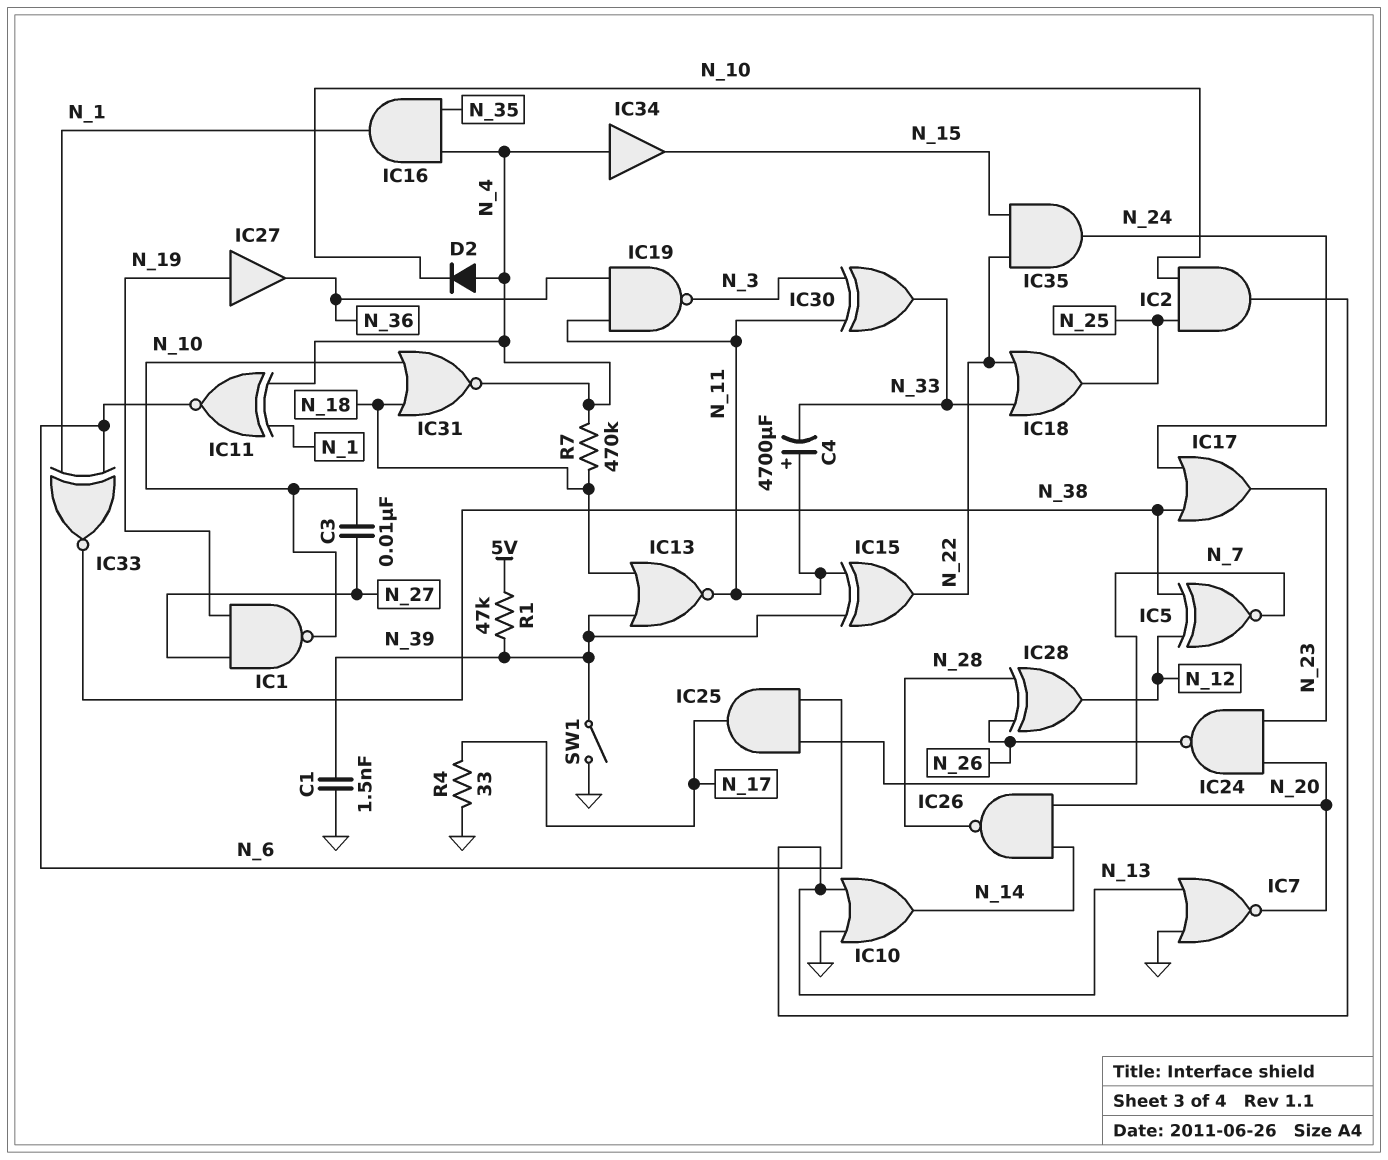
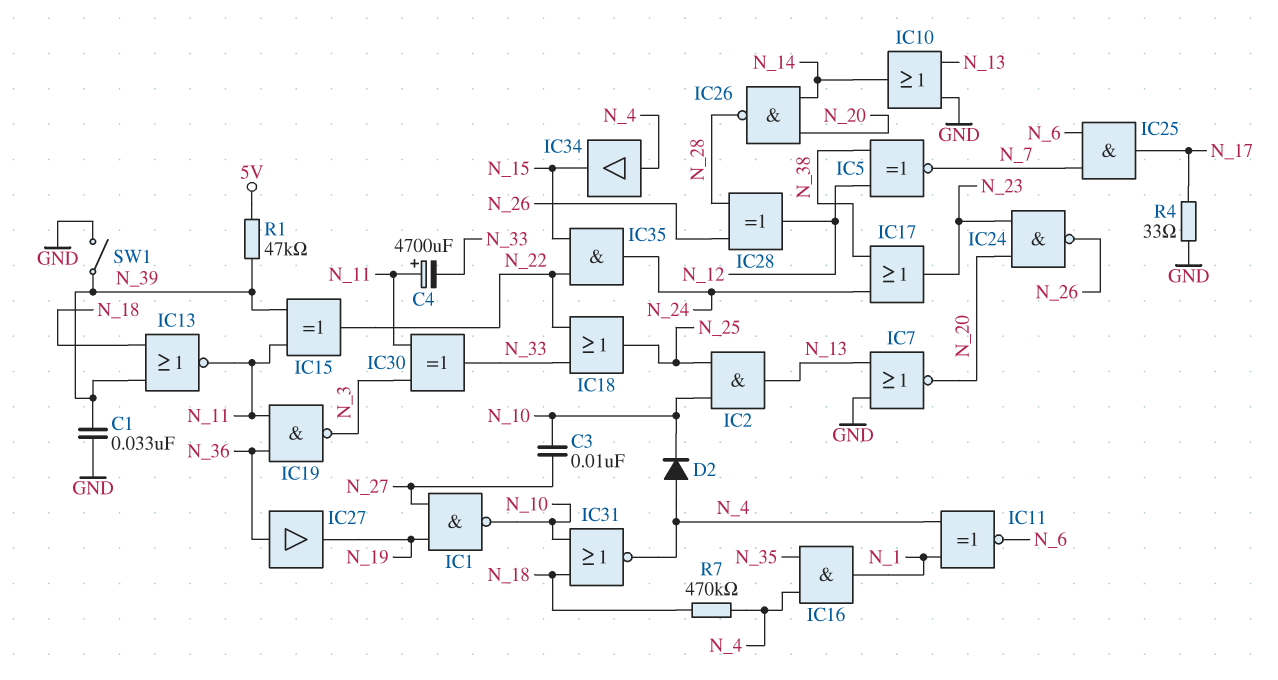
C1: 1.5nF (GND, N_39) -> 33nF (GND, N_39)
IC27: buffer (in N_19, out N_36) -> buffer (in N_36, out N_19)
IC33: XNOR (in N_1, in N_6, out N_38) -> none

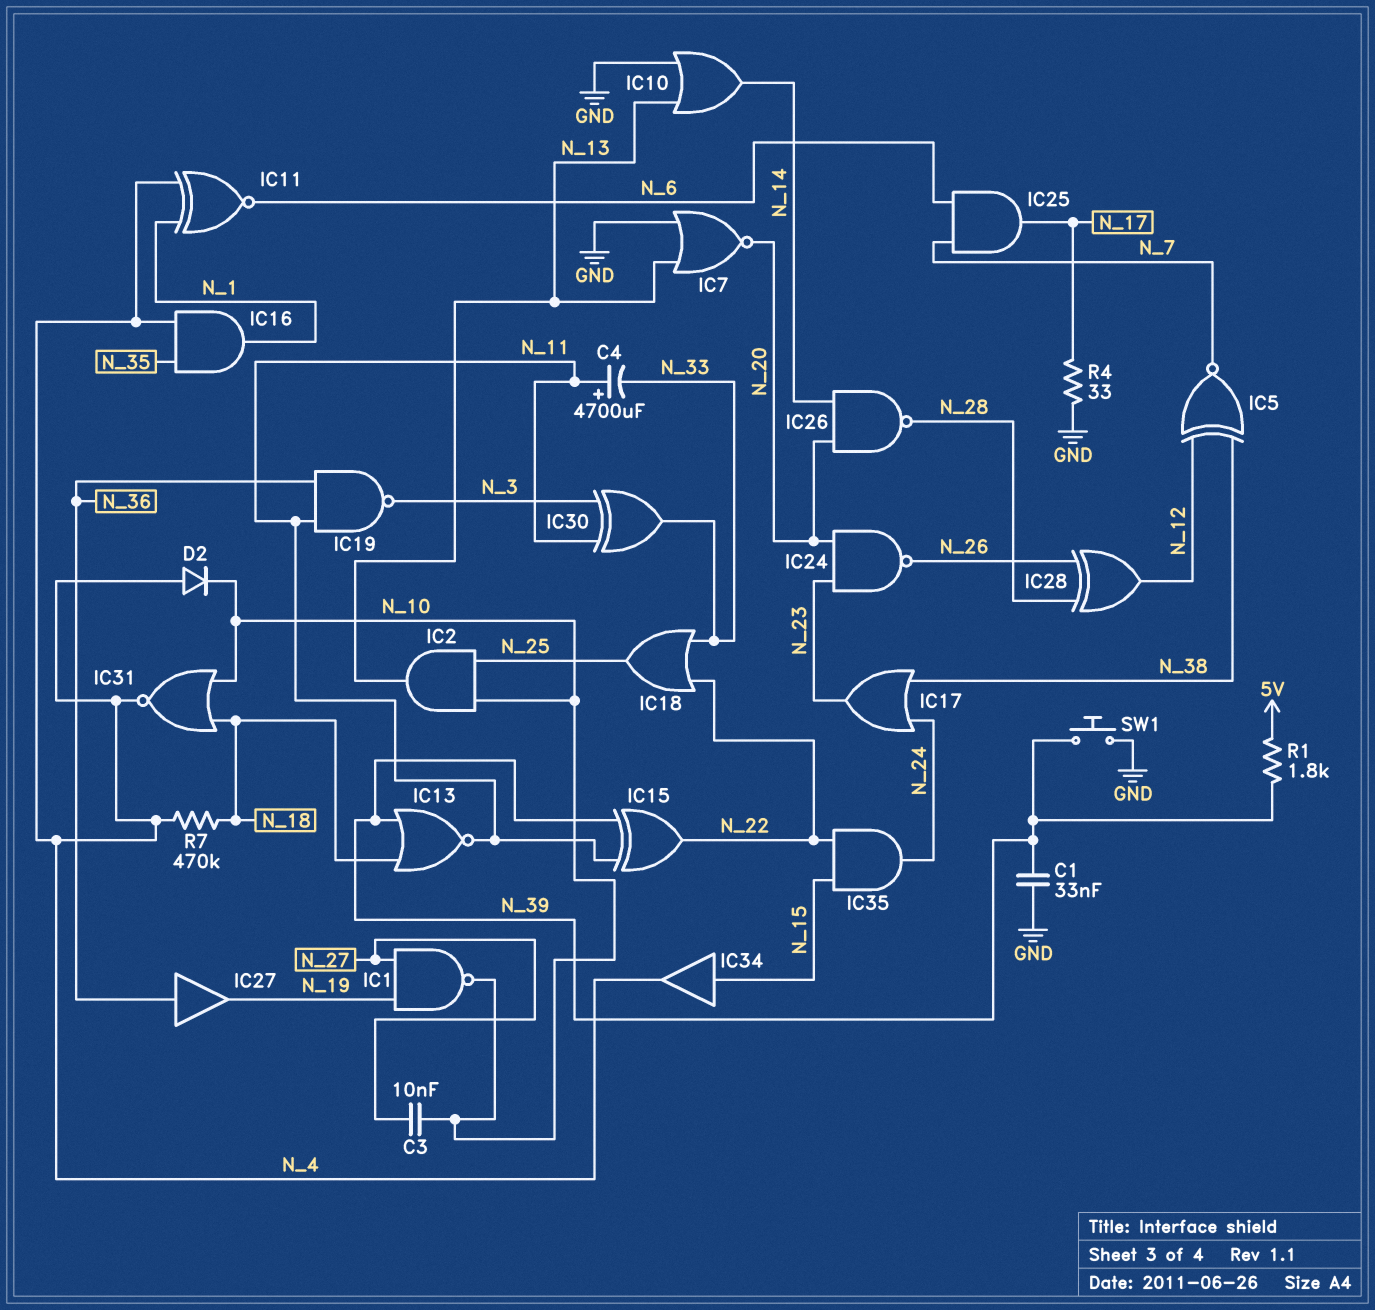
IC34: buffer (in N_4, out N_15) -> buffer (in N_15, out N_4)
R1: 47k (5V, N_39) -> 1.8k (5V, N_39)
SW1: switch (GND, N_39) -> button (GND, N_39)

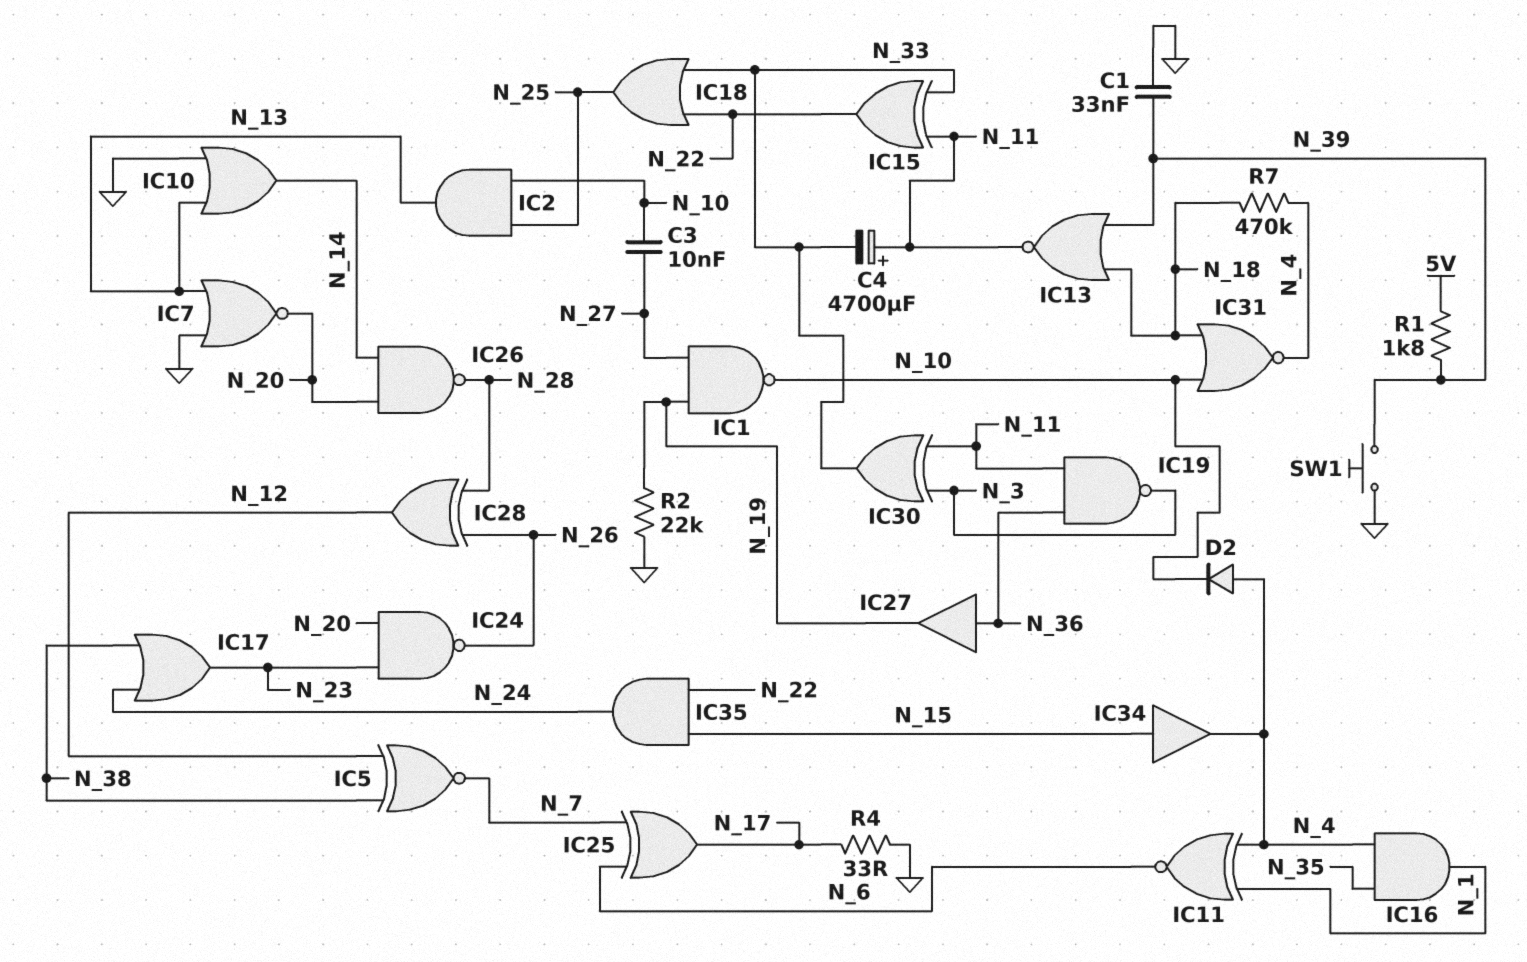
IC15: XOR (in N_11, in N_39, out N_22) -> XOR (in N_11, in N_33, out N_22)
IC25: AND (in N_6, in N_7, out N_17) -> XOR (in N_6, in N_7, out N_17)
R2: none -> 22k (GND, N_19)

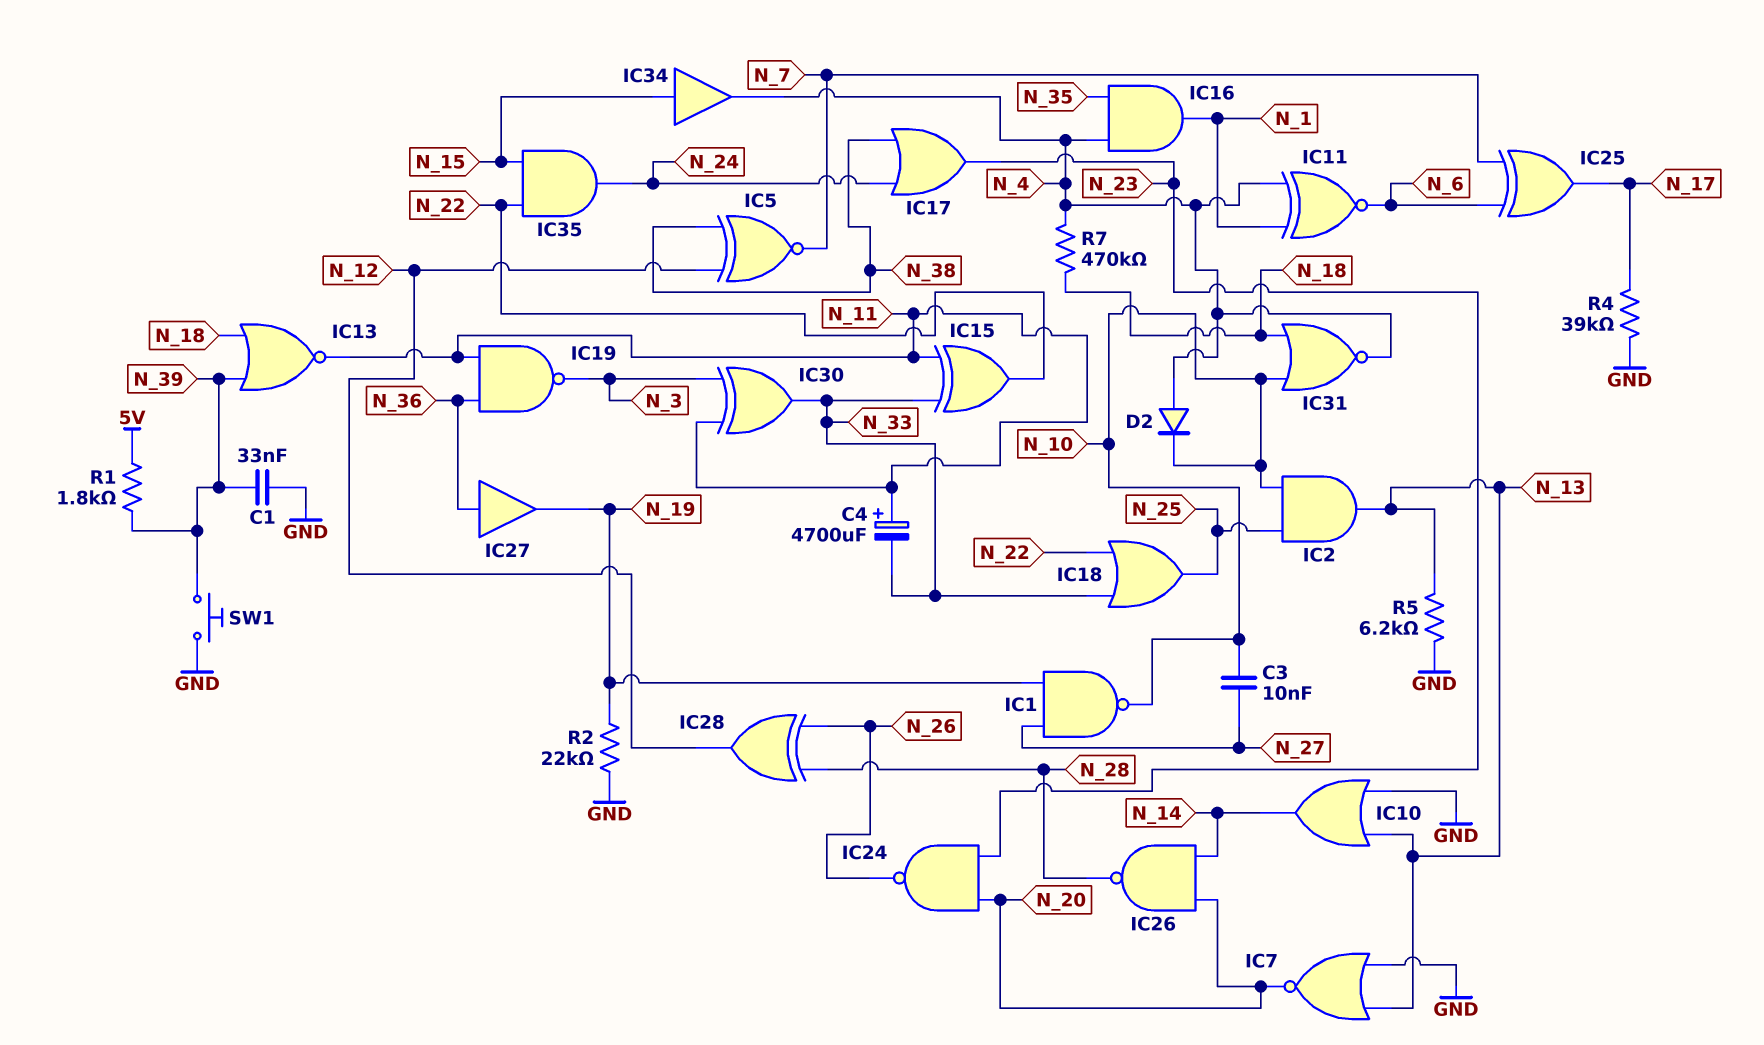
R4: 33 (GND, N_17) -> 39k (GND, N_17)
R5: none -> 6.2k (GND, N_13)

